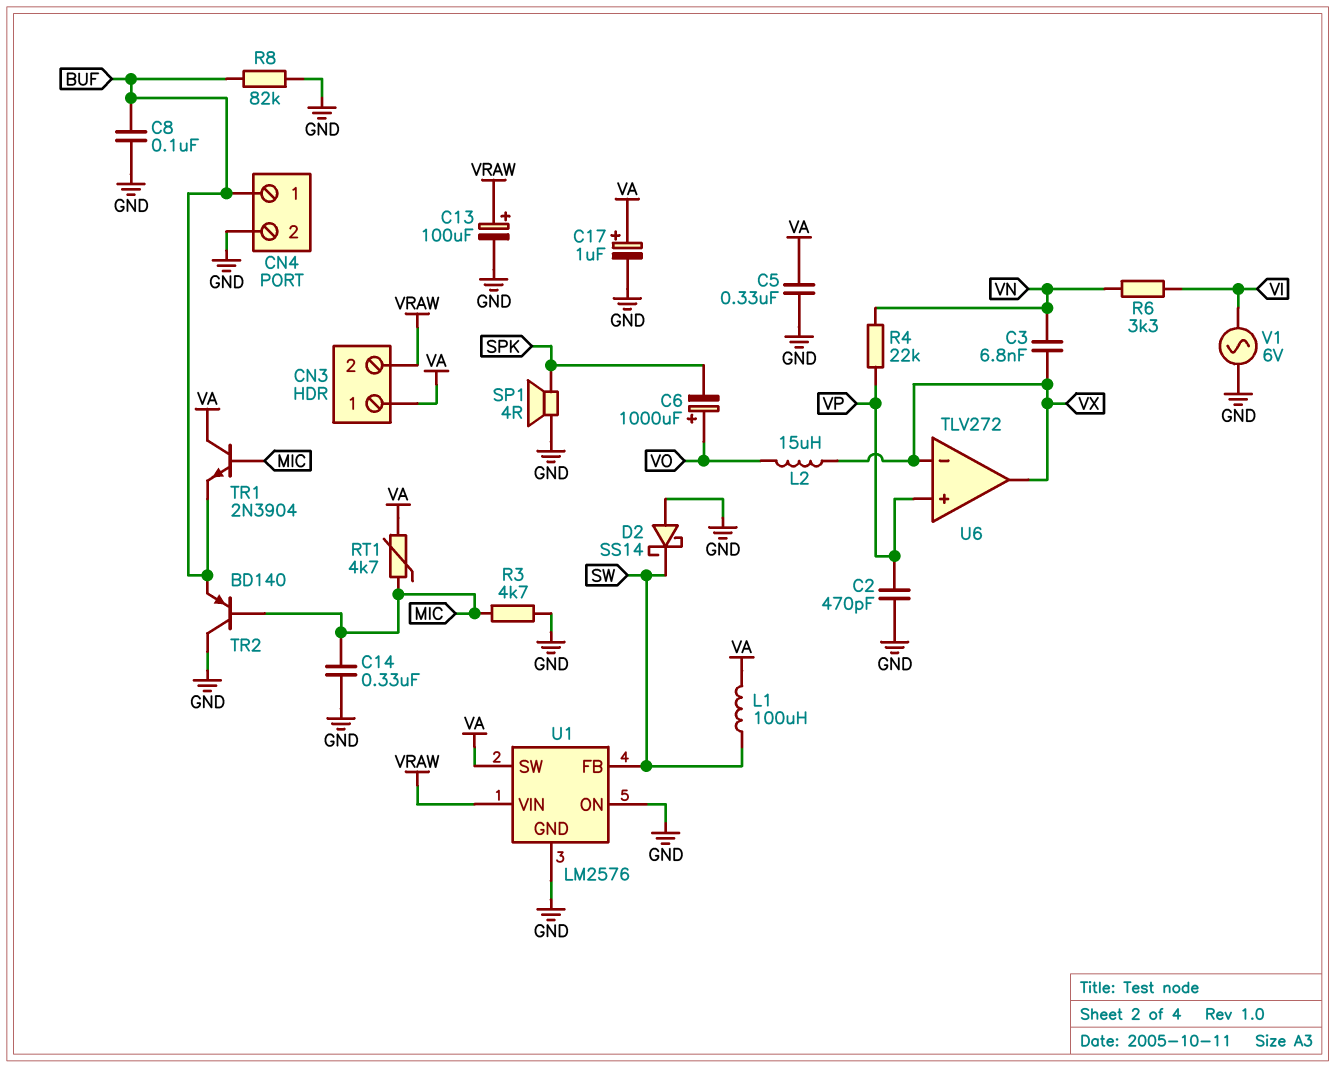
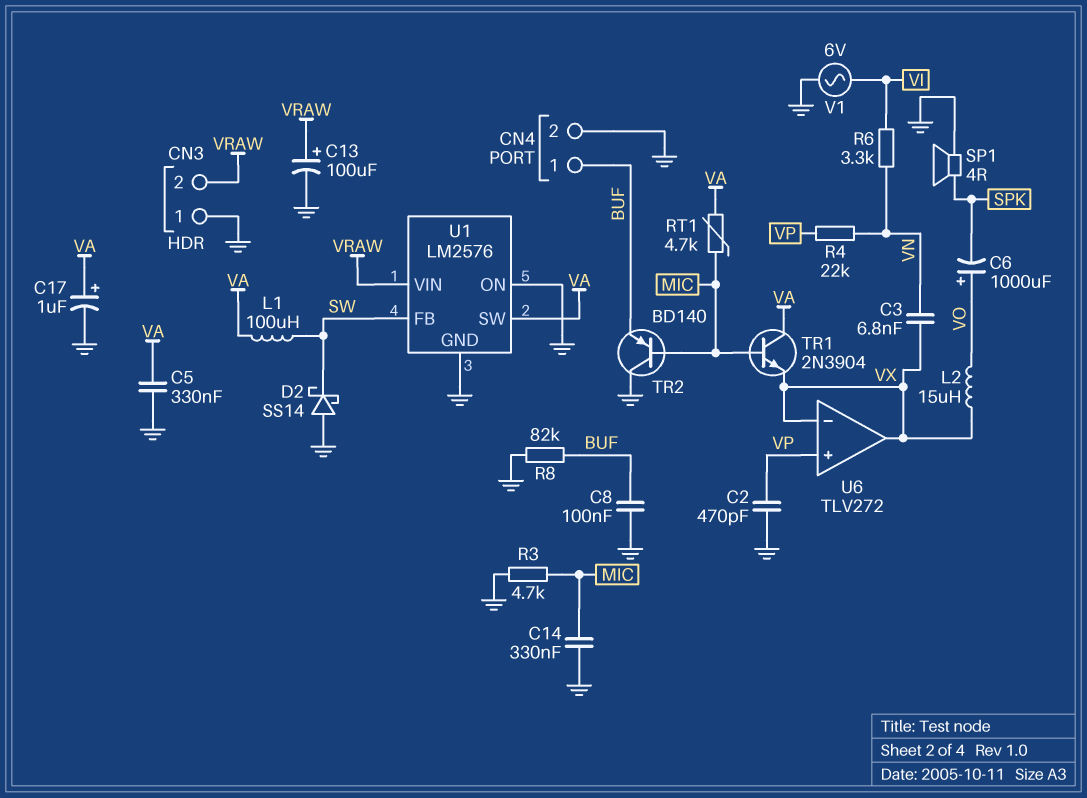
CN3 pin 1: VA -> GND
TR1: NPN 2N3904 (B MIC, C VA, E BUF) -> NPN 2N3904 (B MIC, C VA, E VX)

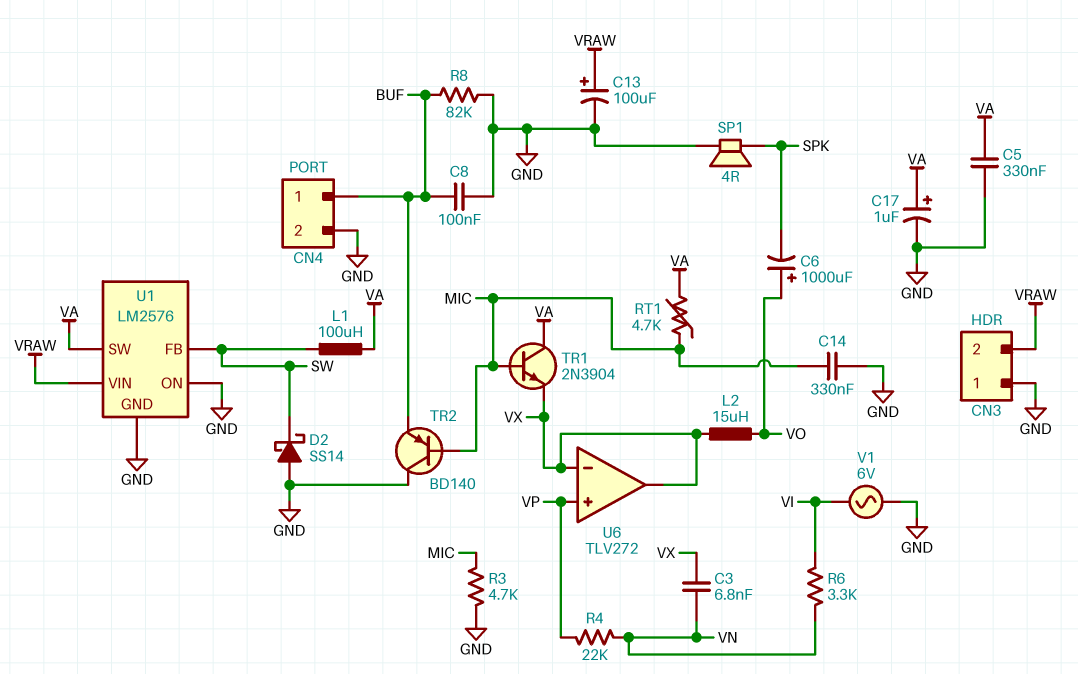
C2: 470pF (GND, VP) -> none

